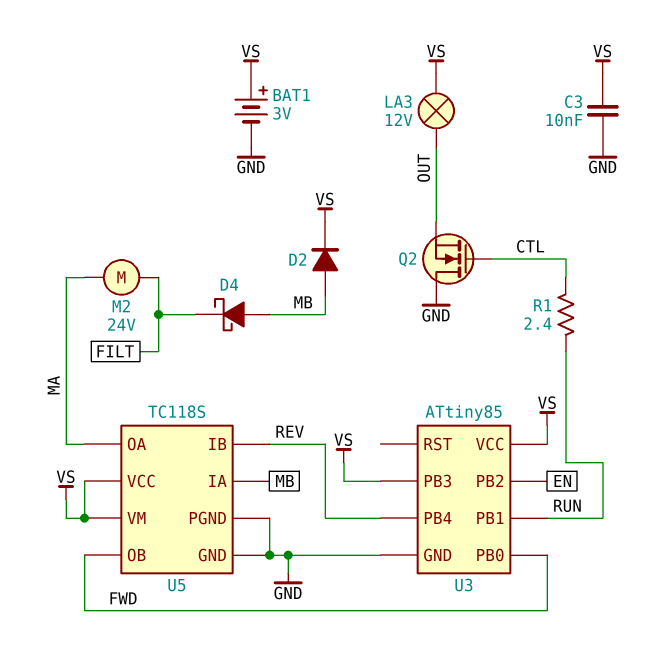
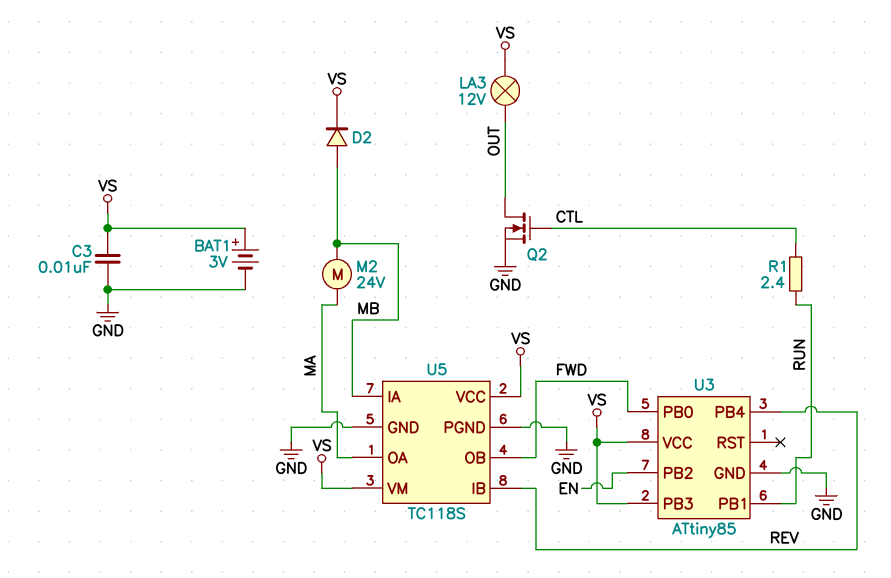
D4: schottky (A MB, K FILT) -> none
M2: motor 24V (FILT, MA) -> motor 24V (MA, MB)
Q2: NMOS (G CTL, D GND, S OUT) -> NMOS (G CTL, D OUT, S GND)

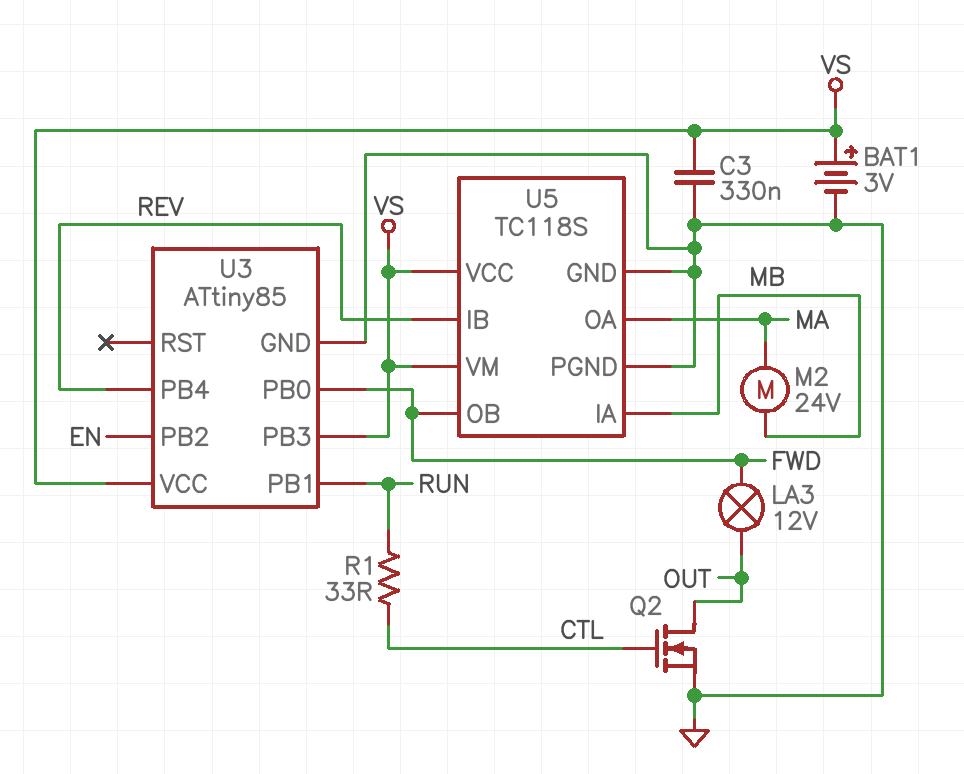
C3: 10nF (GND, VS) -> 330nF (GND, VS)
D2: diode (A MB, K VS) -> none
LA3: lamp 12V (OUT, VS) -> lamp 12V (FWD, OUT)
R1: 2.4 (CTL, RUN) -> 33 (CTL, RUN)

